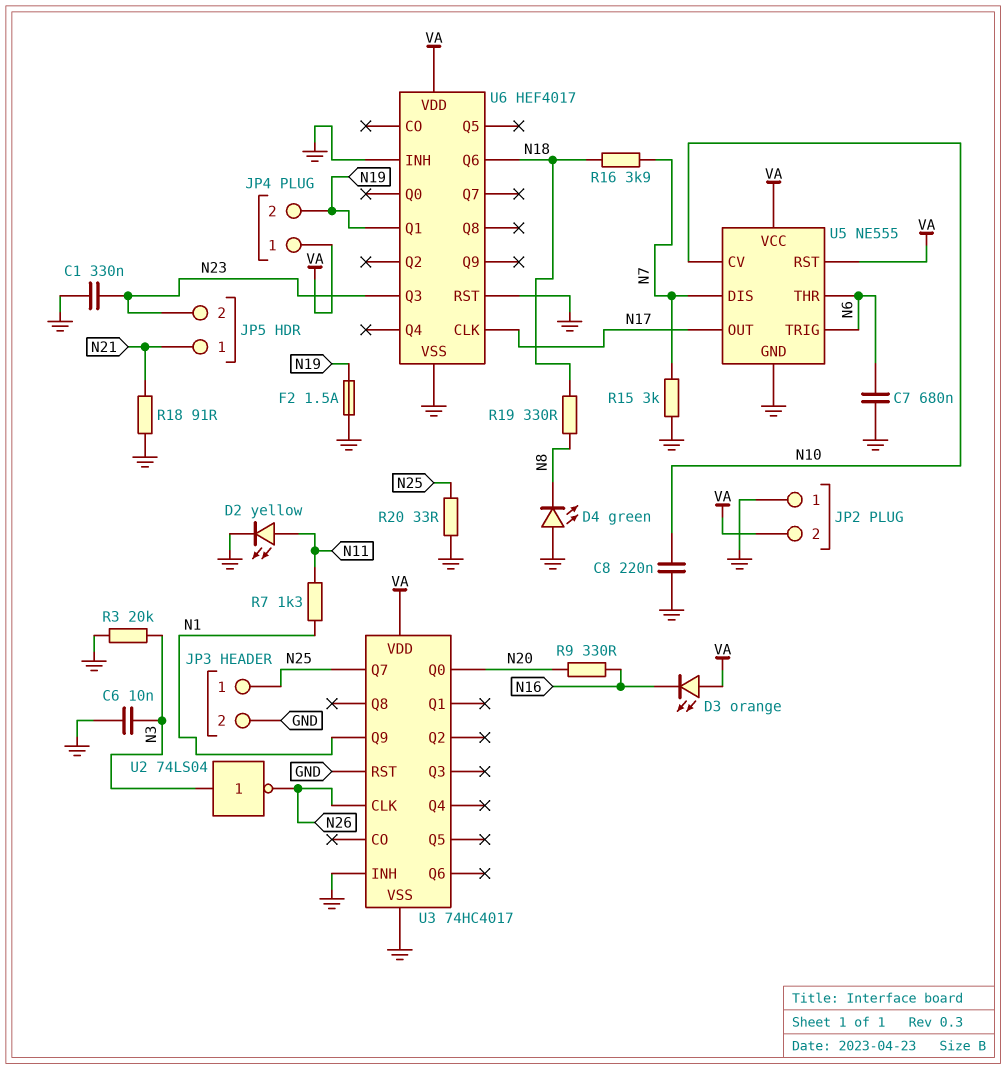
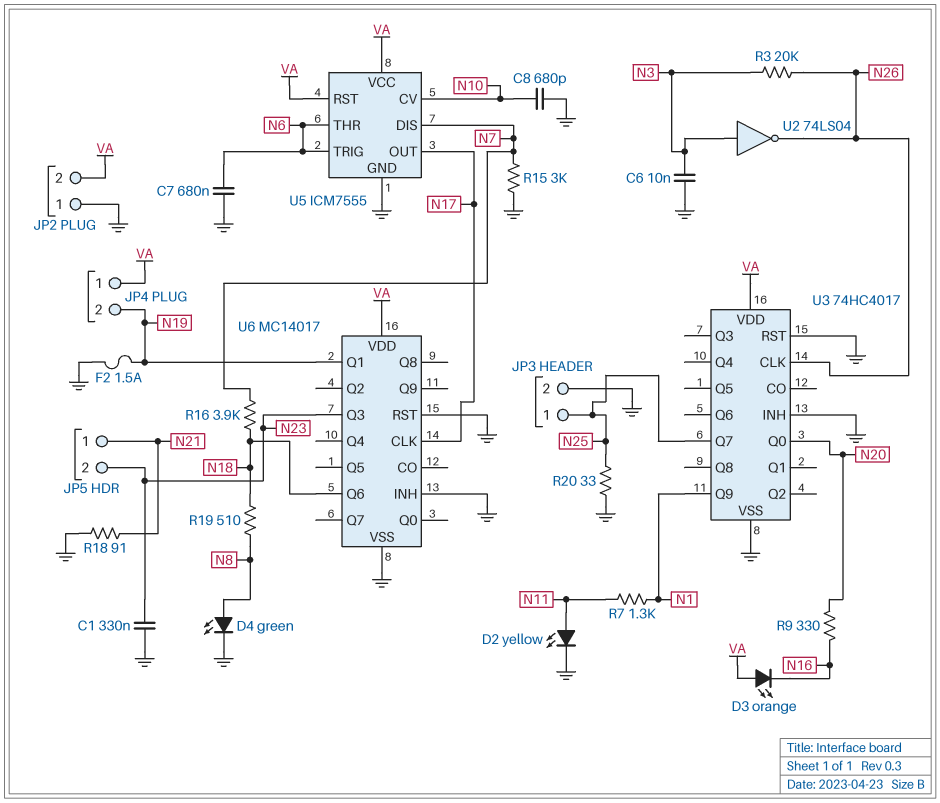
C8: 220nF (GND, N10) -> 680pF (GND, N10)
D4: LED green (A GND, K N8) -> LED green (A N8, K GND)
R3: 20k (GND, N3) -> 20k (N3, N26)
R19: 330 (N8, N18) -> 510 (N8, N18)
U5: NE555 -> ICM7555
U6: HEF4017 -> MC14017

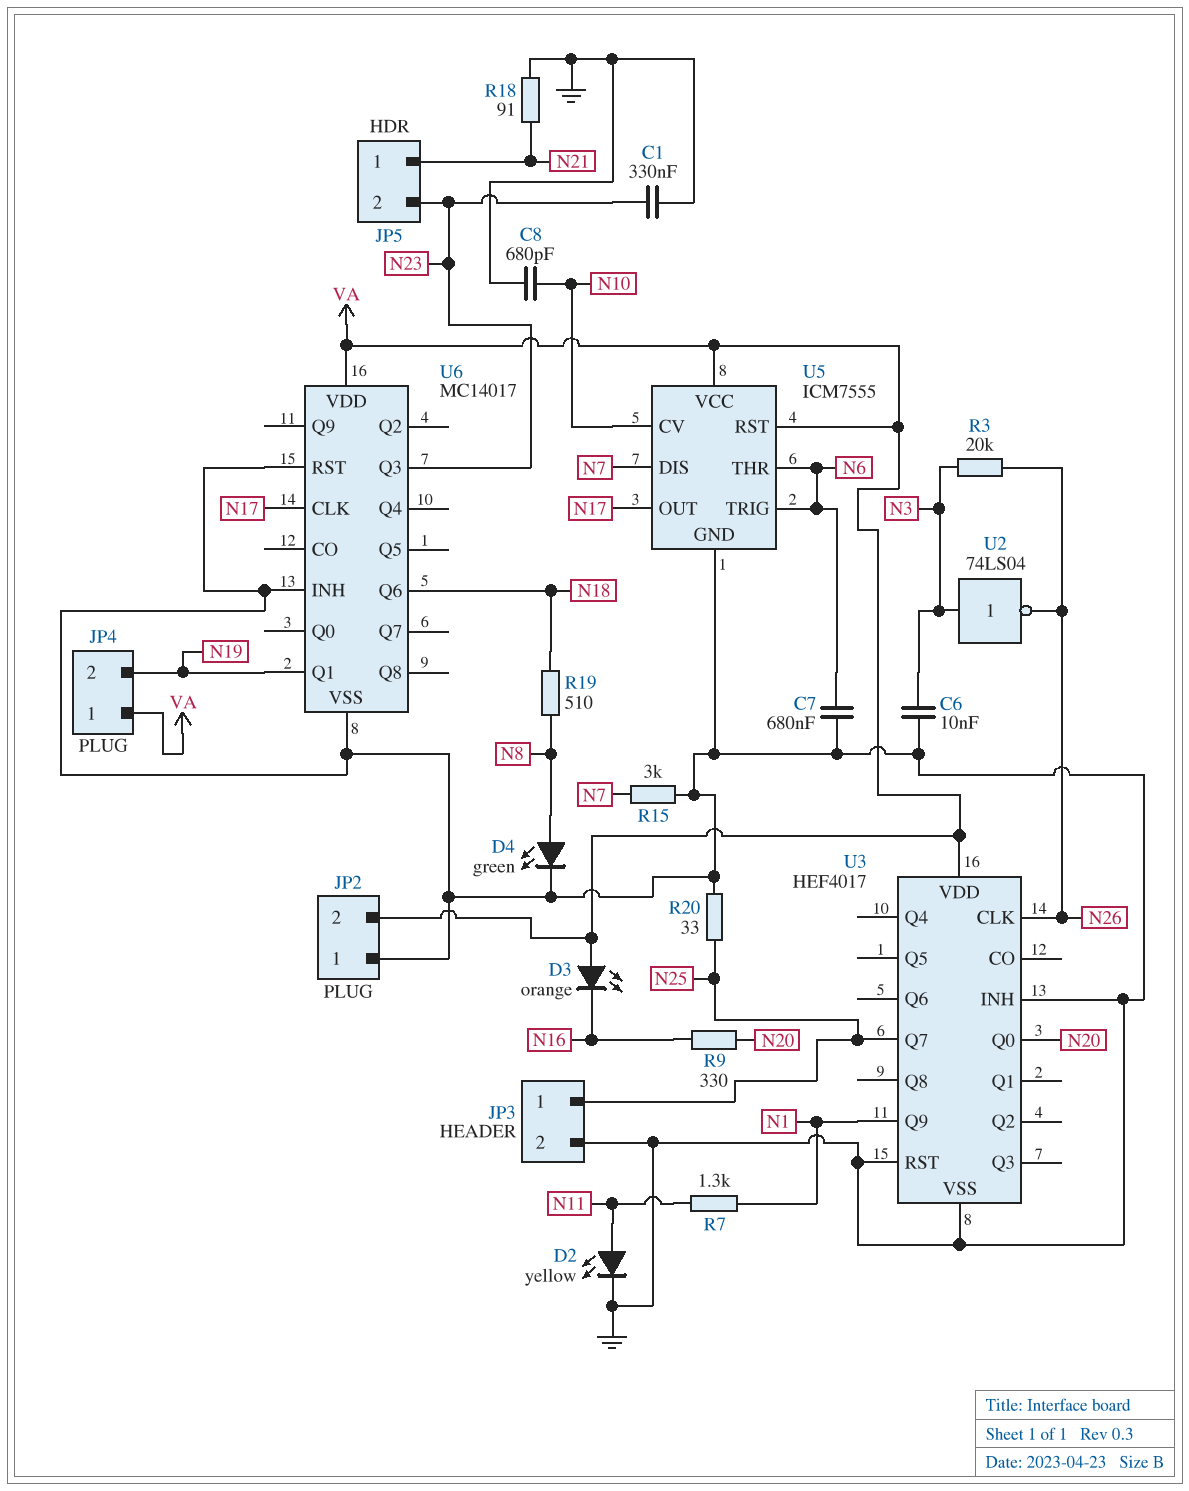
F2: 1.5A (GND, N19) -> none
R16: 3.9k (N7, N18) -> none
U3: 74HC4017 -> HEF4017

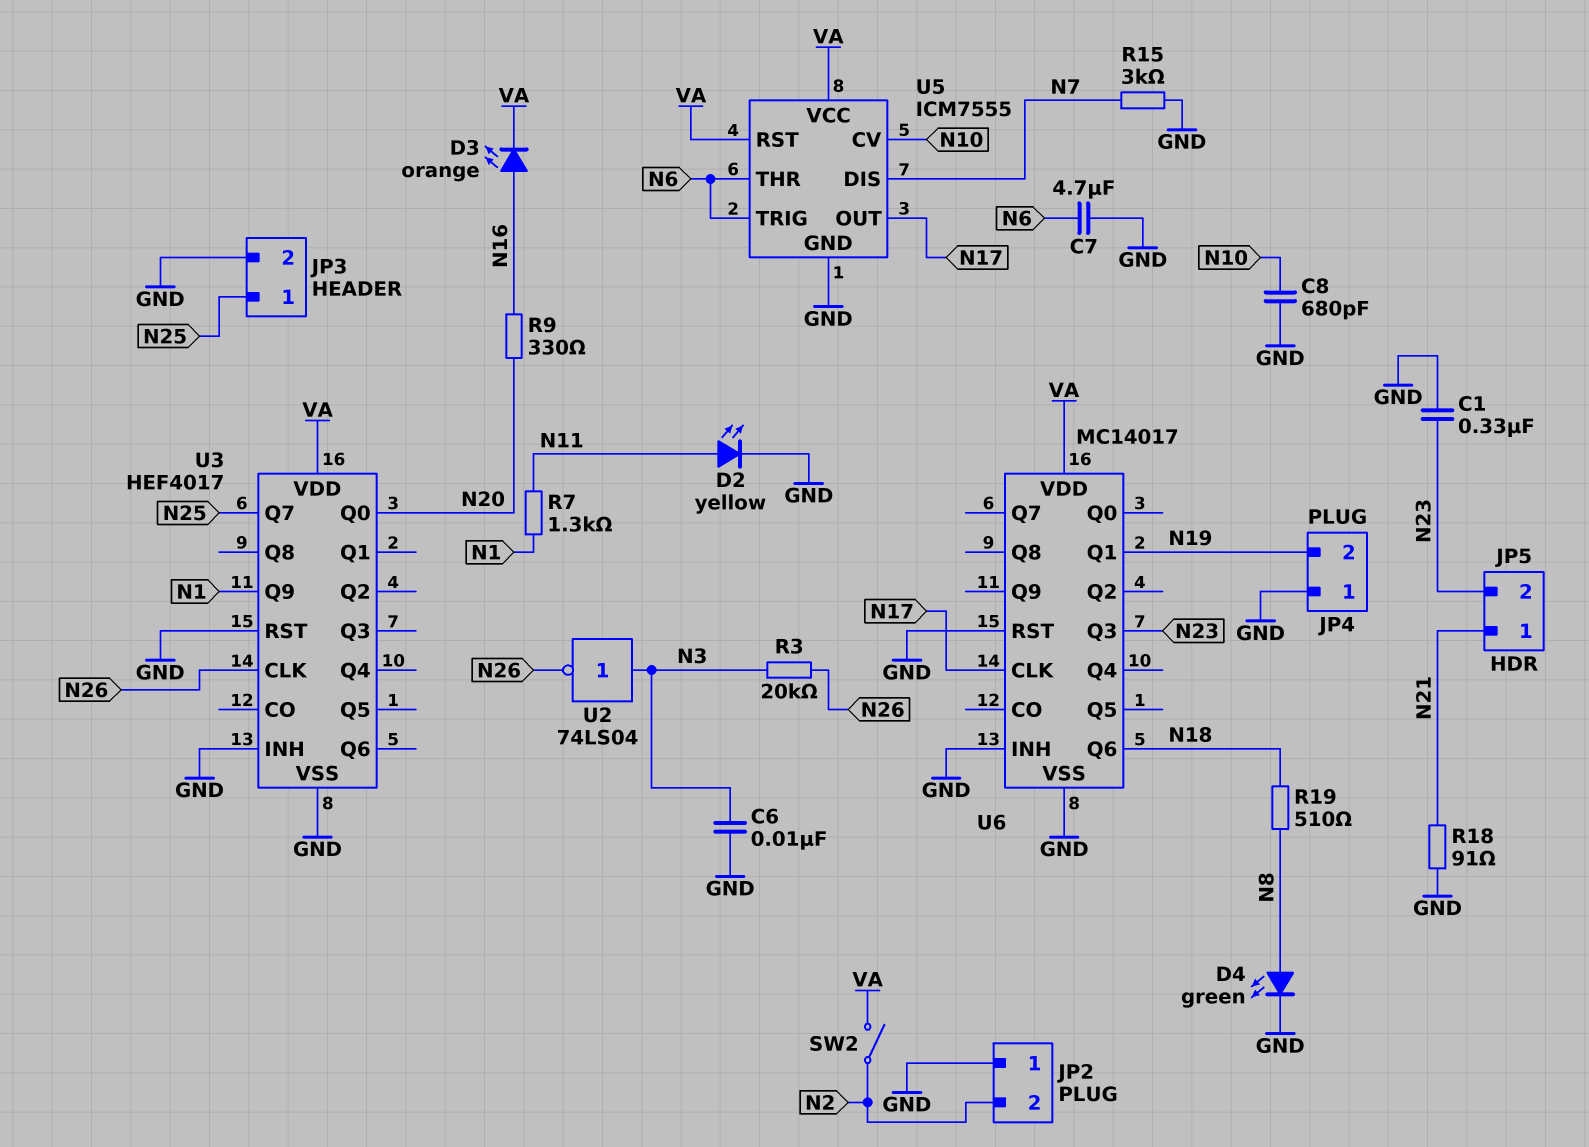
C7: 680nF (GND, N6) -> 4.7uF (GND, N6)
D3: LED orange (A VA, K N16) -> LED orange (A N16, K VA)
JP2 pin 2: VA -> N2
JP4 pin 1: VA -> GND
R20: 33 (GND, N25) -> none
SW2: none -> switch (N2, VA)

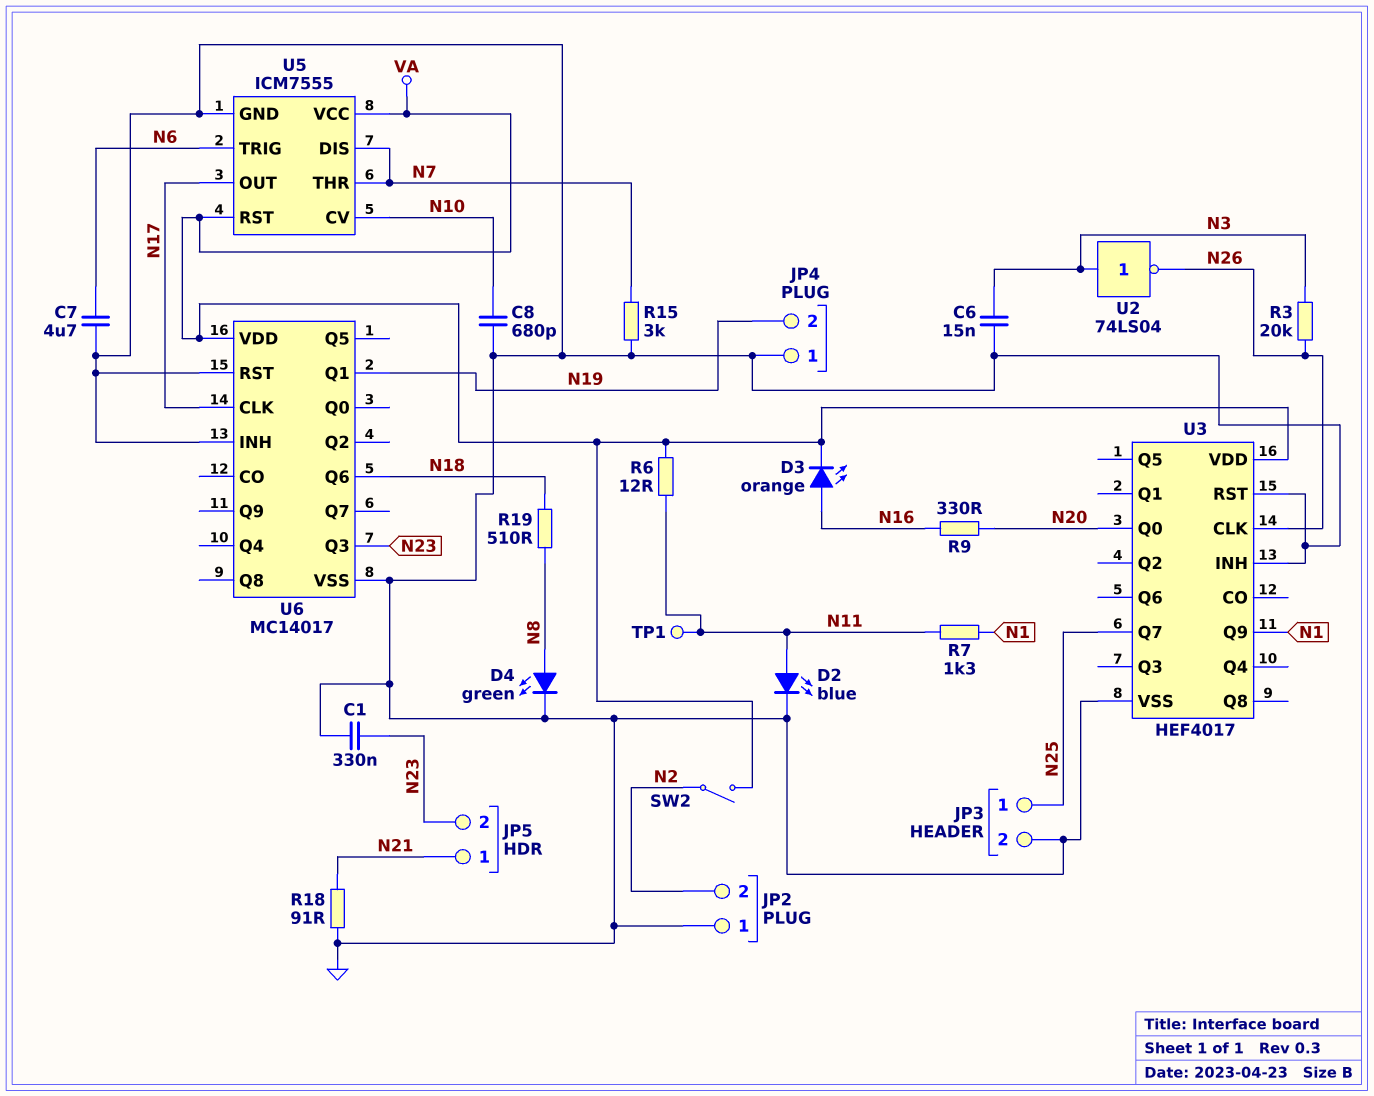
C6: 10nF (GND, N3) -> 15nF (GND, N3)
D2: LED yellow (A N11, K GND) -> LED blue (A N11, K GND)
R6: none -> 12 (N11, VA)
TP1: none -> test point (N11)
U5 pin THR: N6 -> N7

